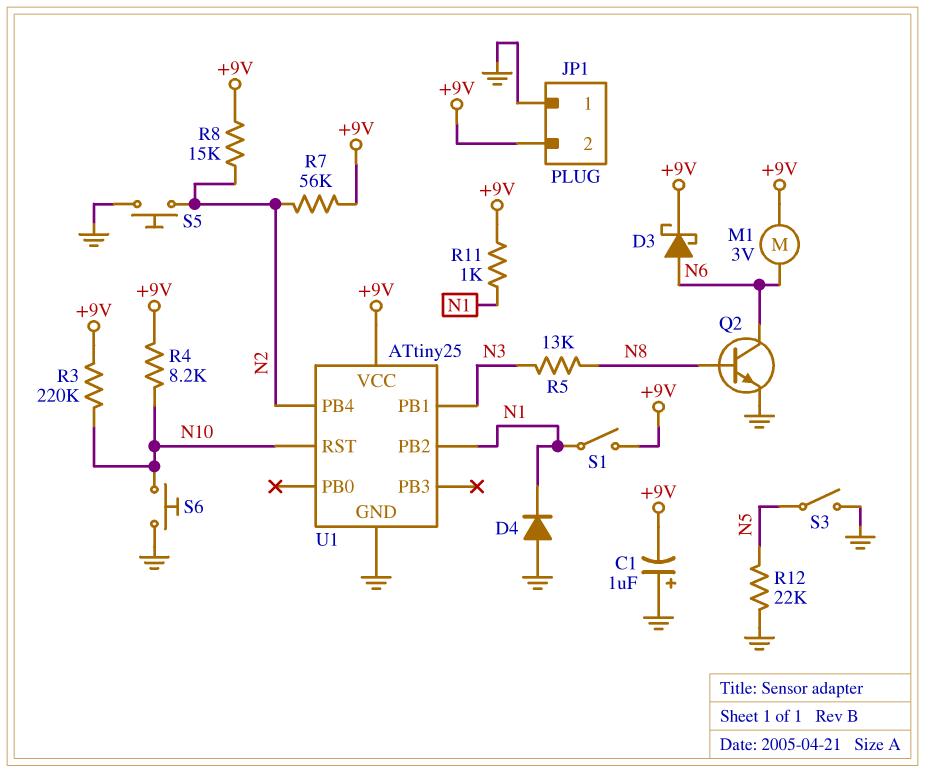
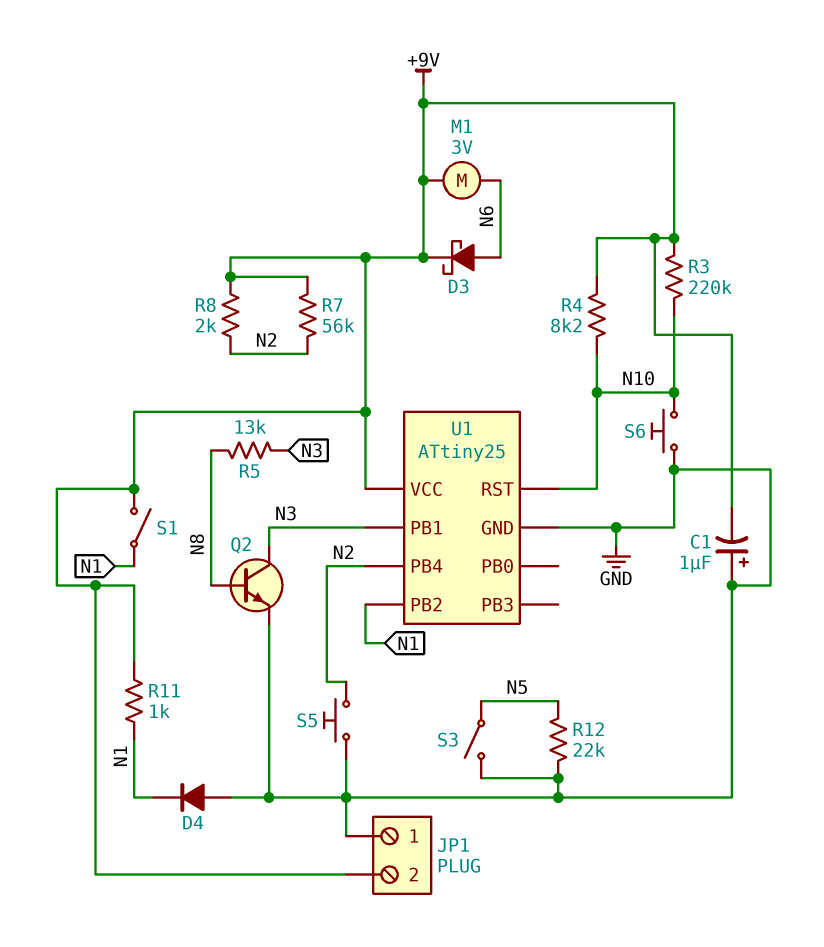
Q2: NPN (B N8, C N6, E GND) -> NPN (B N8, C N3, E GND)
R8: 15k (+9V, N2) -> 2k (+9V, N2)

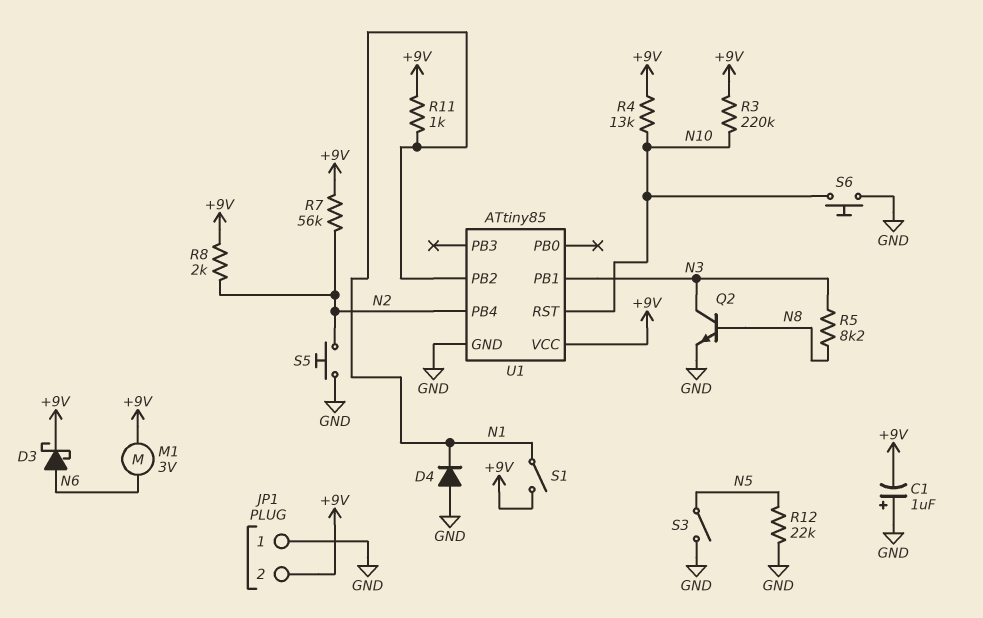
R4: 8.2k (+9V, N10) -> 13k (+9V, N10)
R5: 13k (N3, N8) -> 8.2k (N3, N8)
U1: ATtiny25 -> ATtiny85

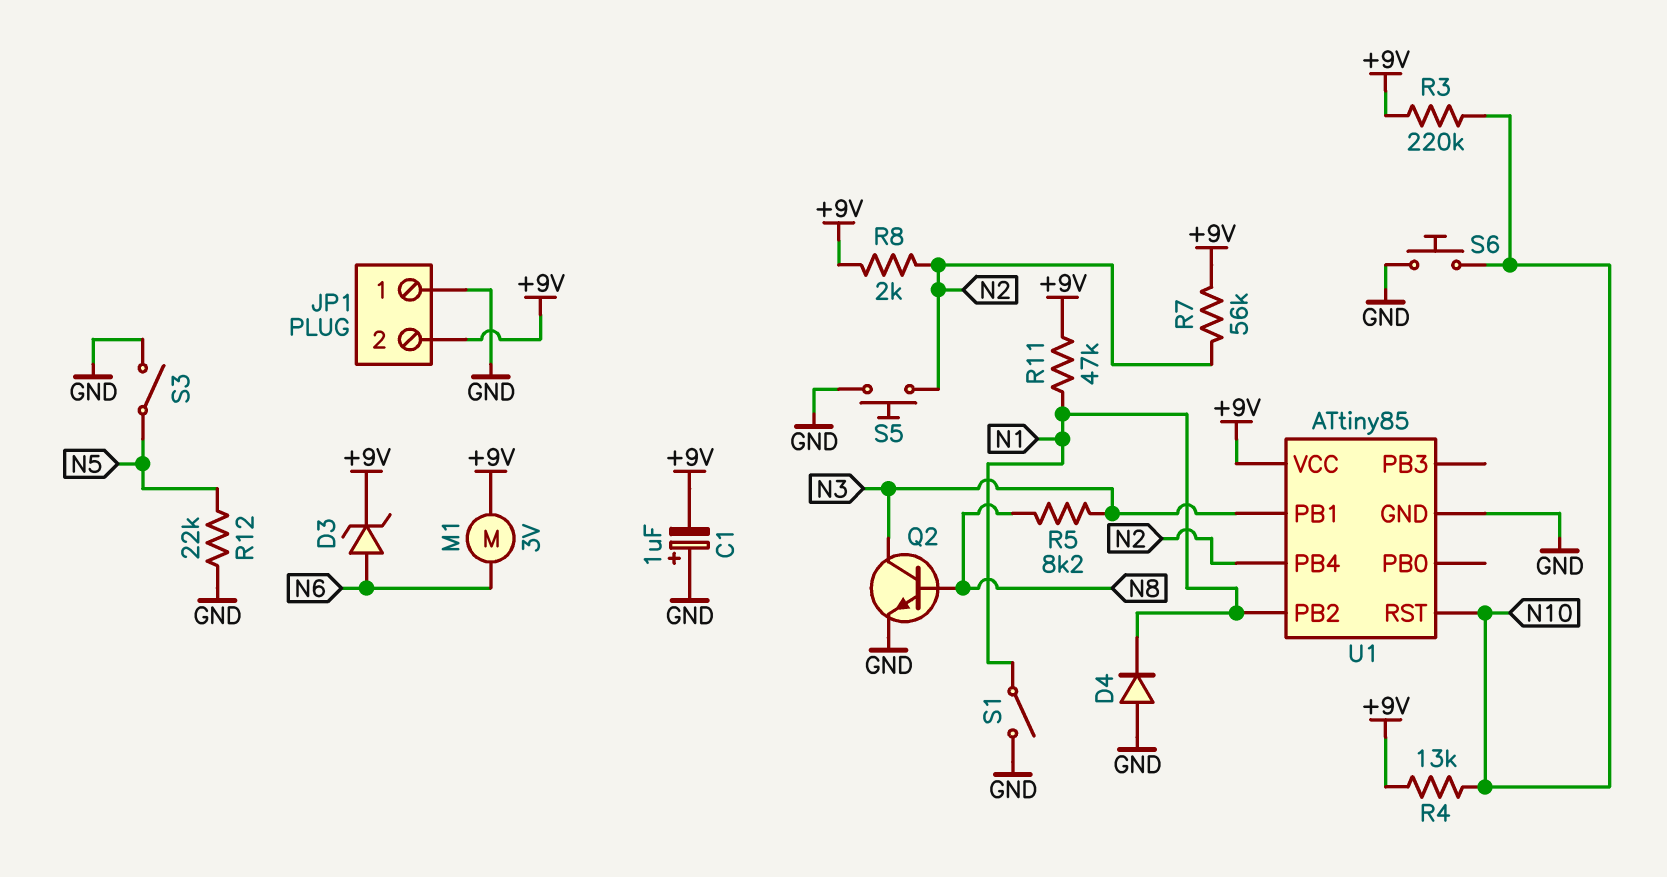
D3: schottky (A N6, K +9V) -> zener (A N6, K +9V)
R11: 1k (+9V, N1) -> 47k (+9V, N1)
S1: switch (+9V, N1) -> switch (GND, N1)

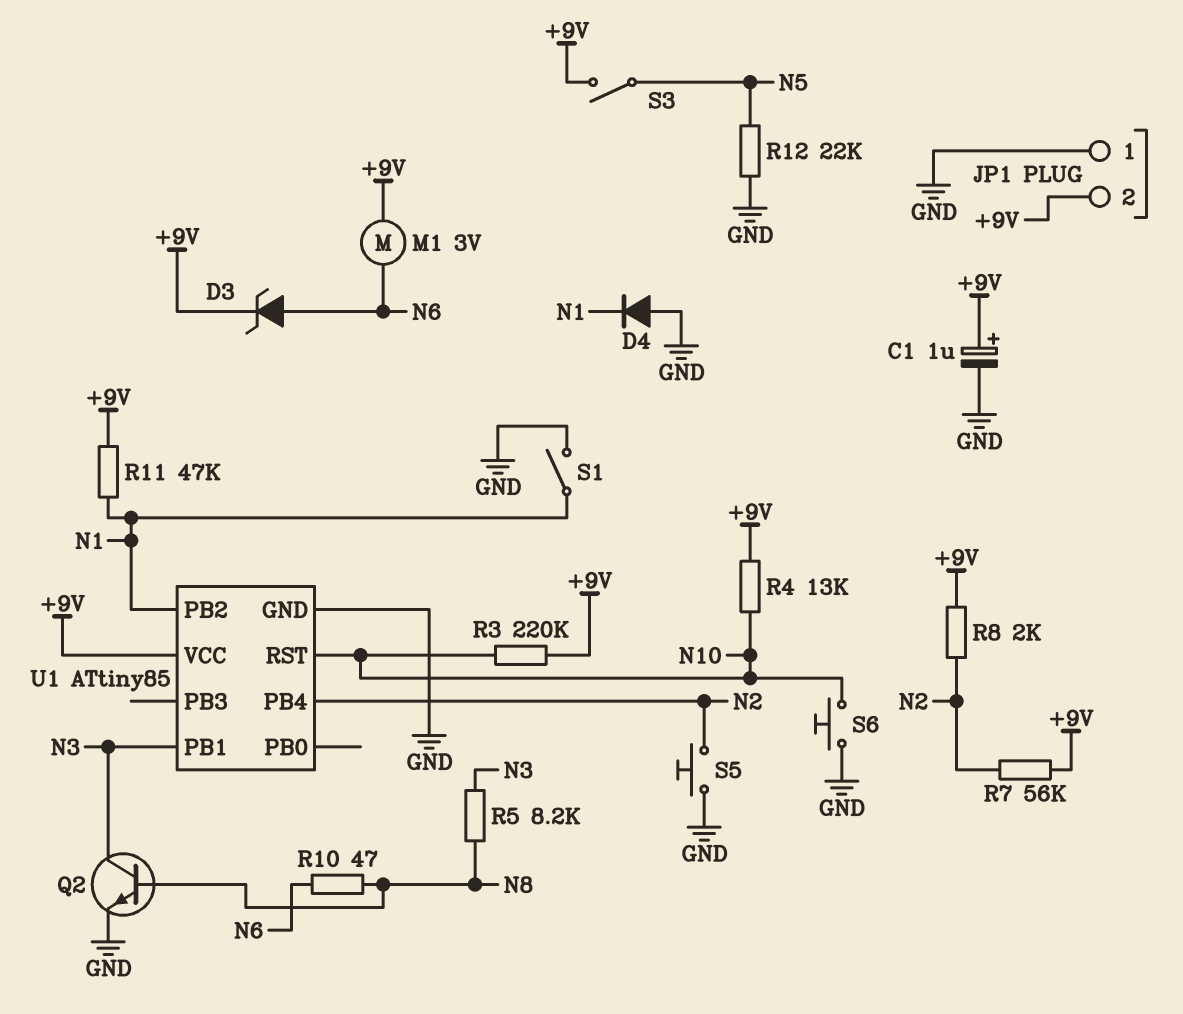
C1: 1uF (plus GND, minus +9V) -> 1uF (plus +9V, minus GND)
R10: none -> 47 (N6, N8)
S3: switch (GND, N5) -> switch (+9V, N5)

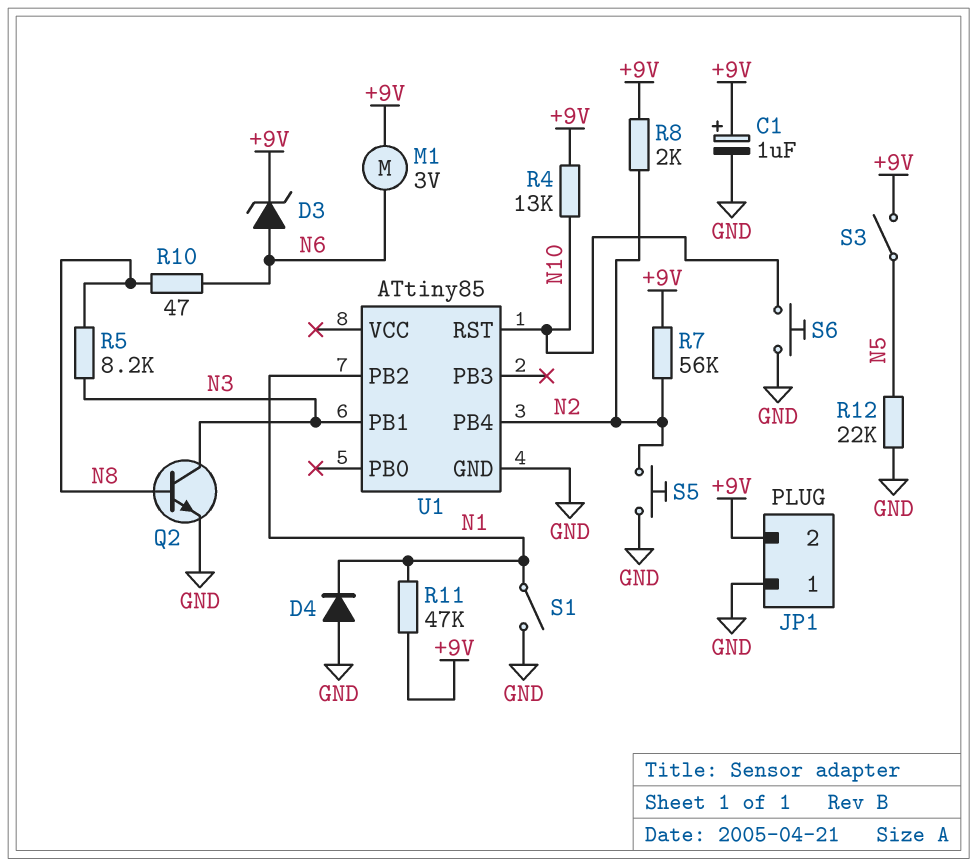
R3: 220k (+9V, N10) -> none
U1 pin VCC: +9V -> none

